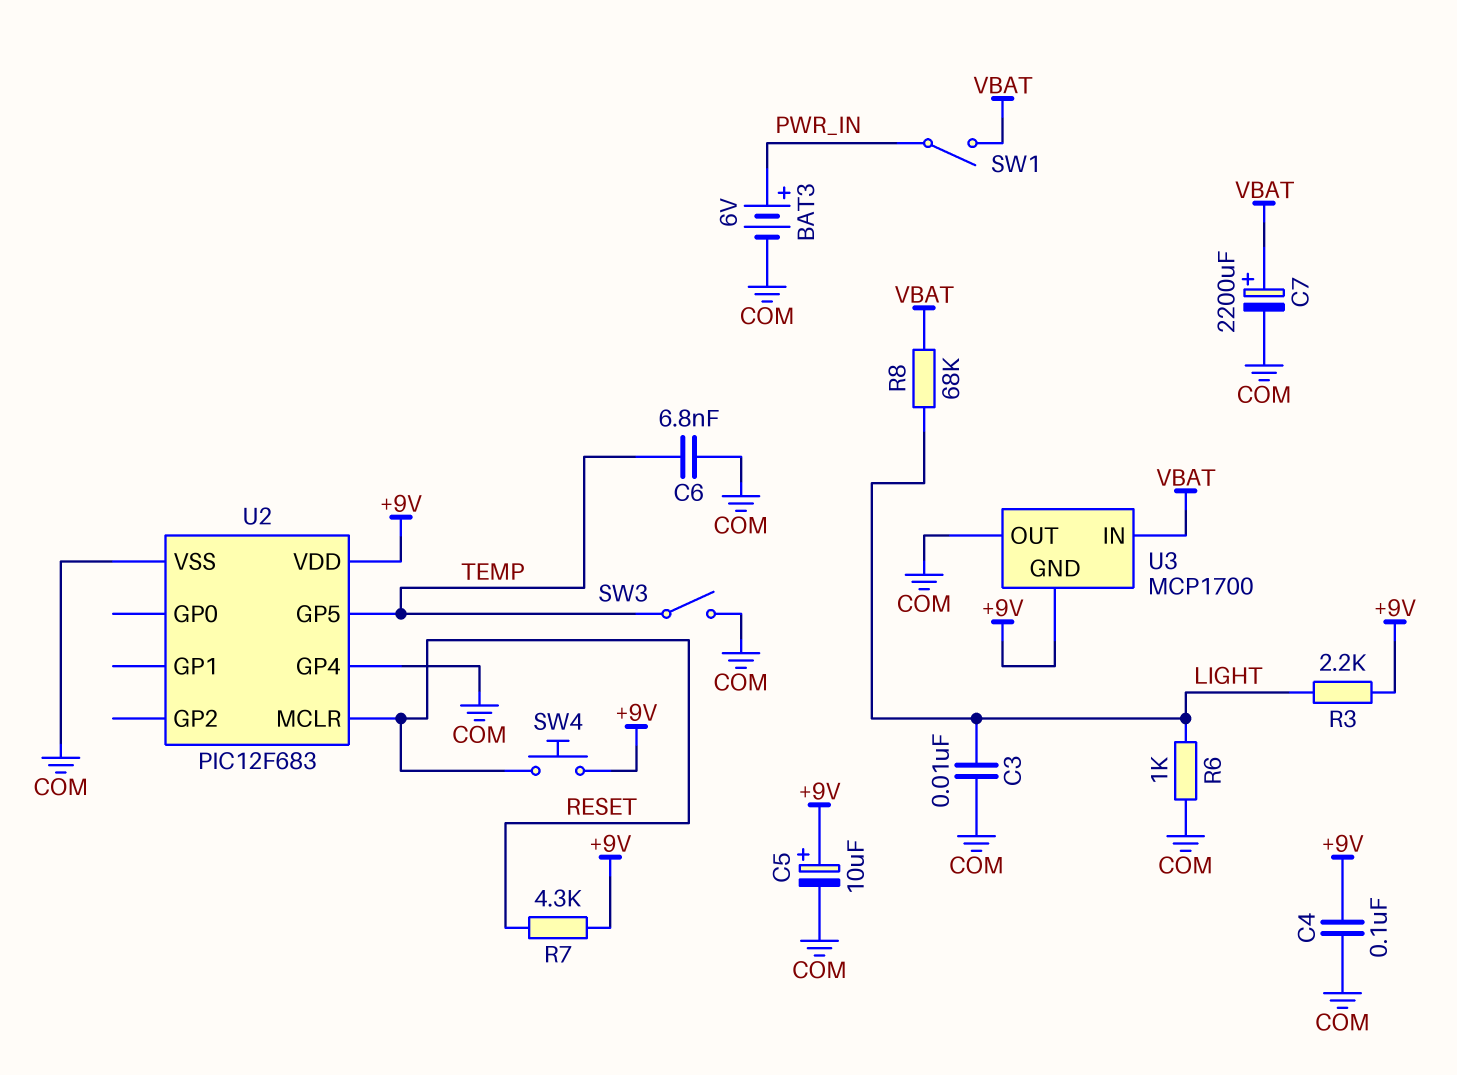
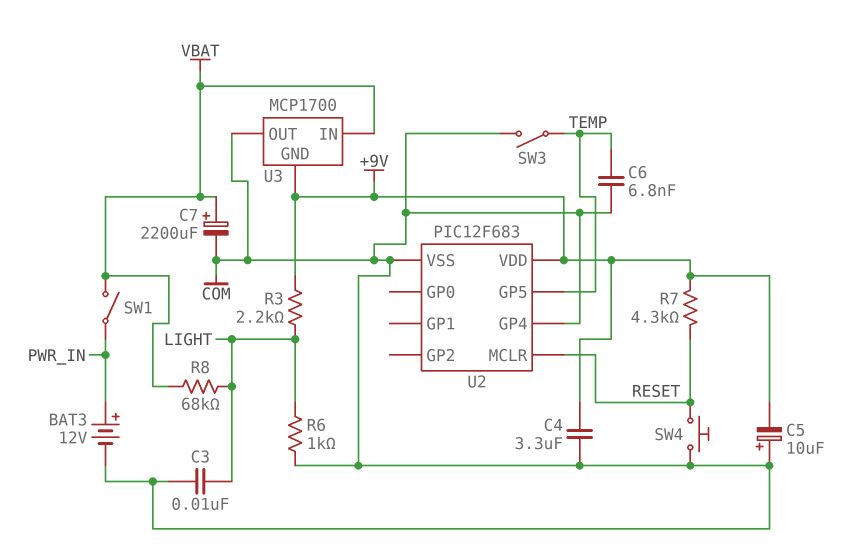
BAT3: 6V (plus PWR_IN, minus COM) -> 12V (plus PWR_IN, minus COM)
C4: 100nF (+9V, COM) -> 3.3uF (+9V, COM)
C5: 10uF (plus +9V, minus COM) -> 10uF (plus COM, minus +9V)
SW4: button (+9V, RESET) -> button (COM, RESET)

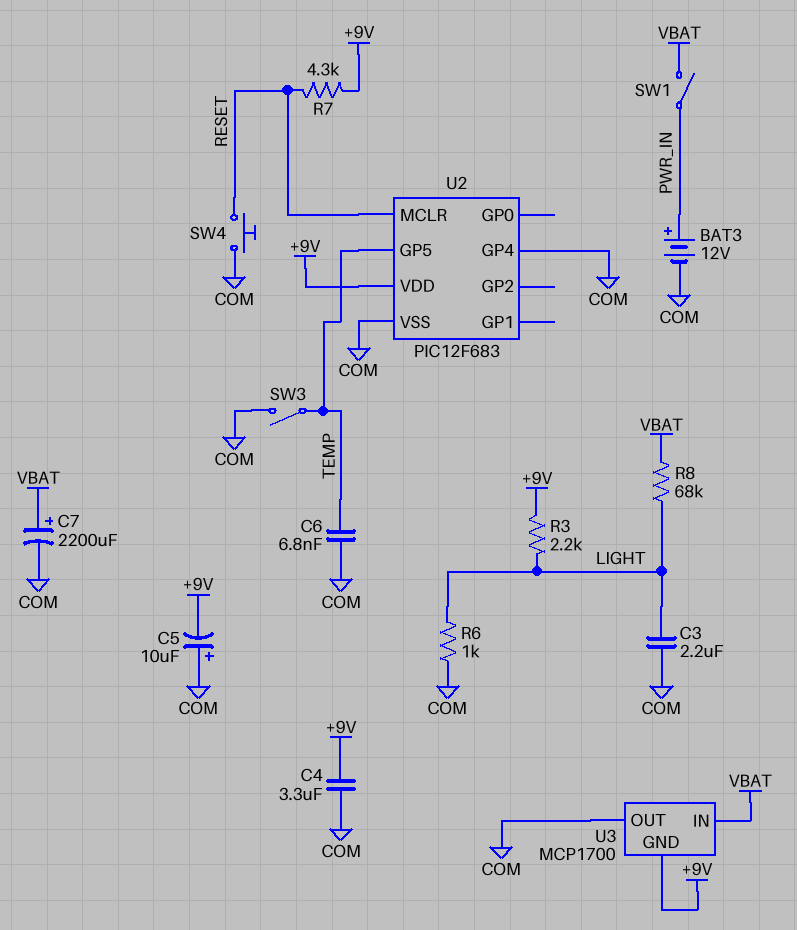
C3: 10nF (COM, LIGHT) -> 2.2uF (COM, LIGHT)

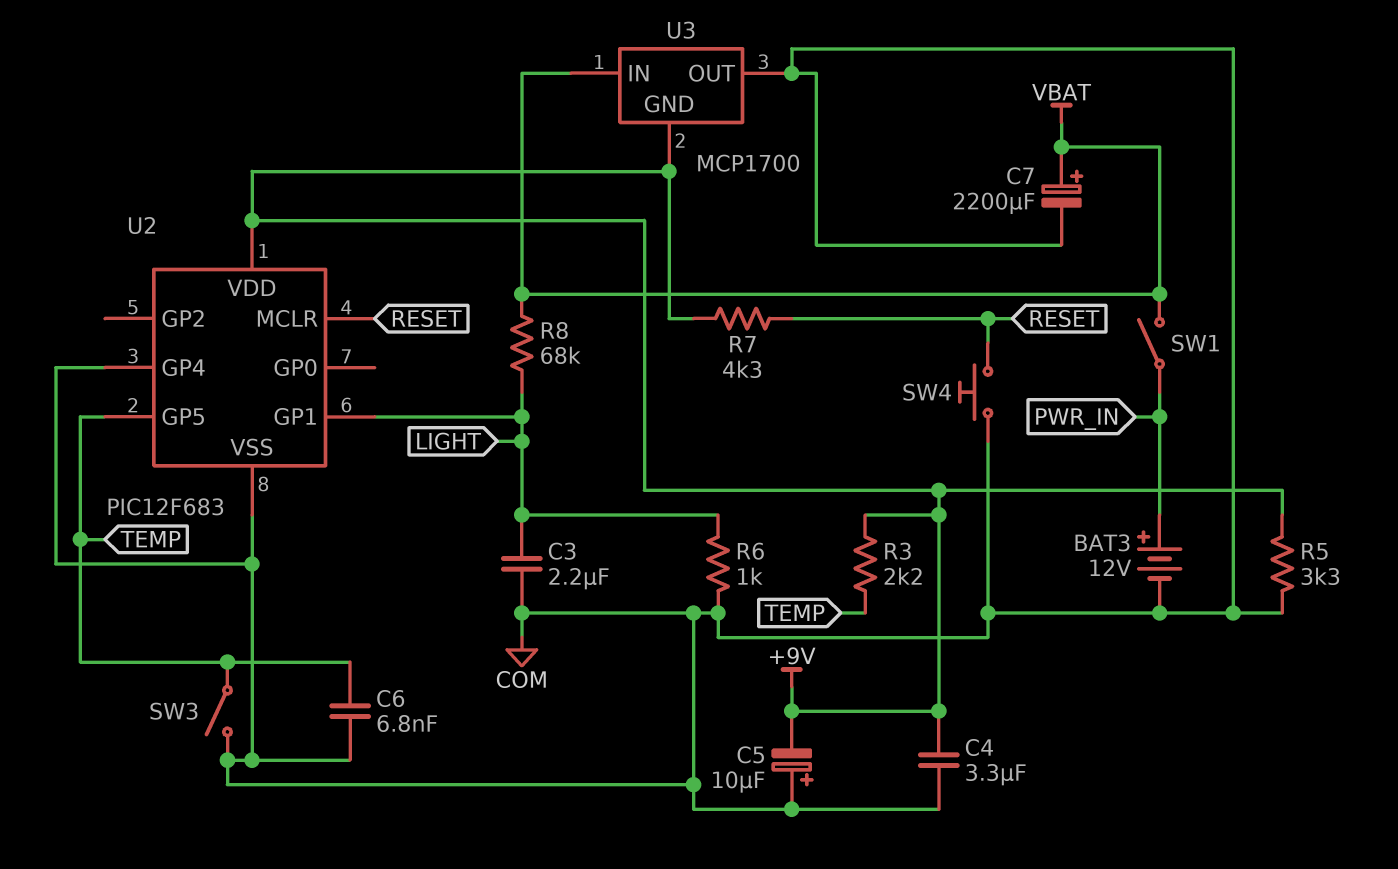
R3: 2.2k (+9V, LIGHT) -> 2.2k (+9V, TEMP)
R5: none -> 3.3k (+9V, COM)
U2 pin GP1: none -> LIGHT

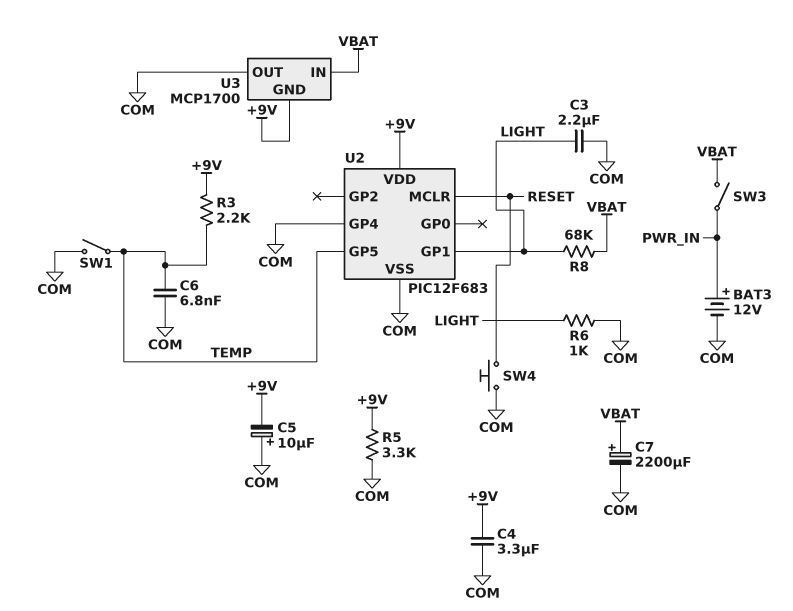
R7: 4.3k (+9V, RESET) -> none
SW1: switch (PWR_IN, VBAT) -> switch (COM, TEMP)
SW3: switch (COM, TEMP) -> switch (PWR_IN, VBAT)

